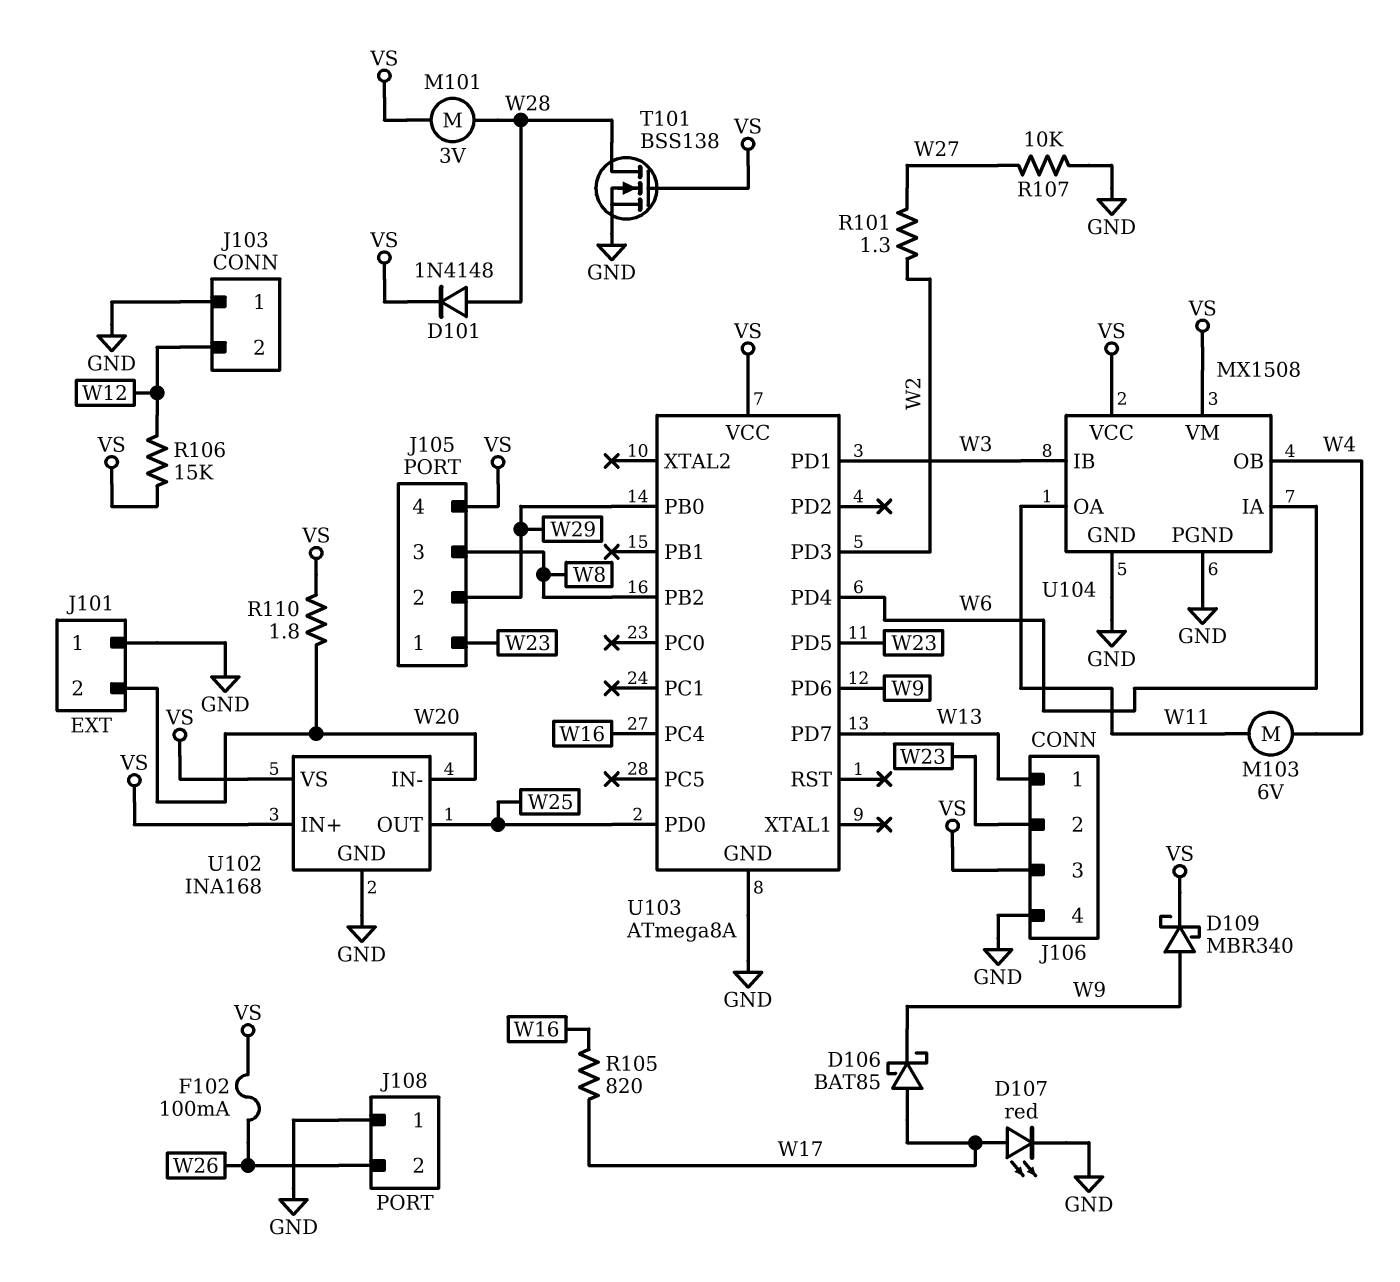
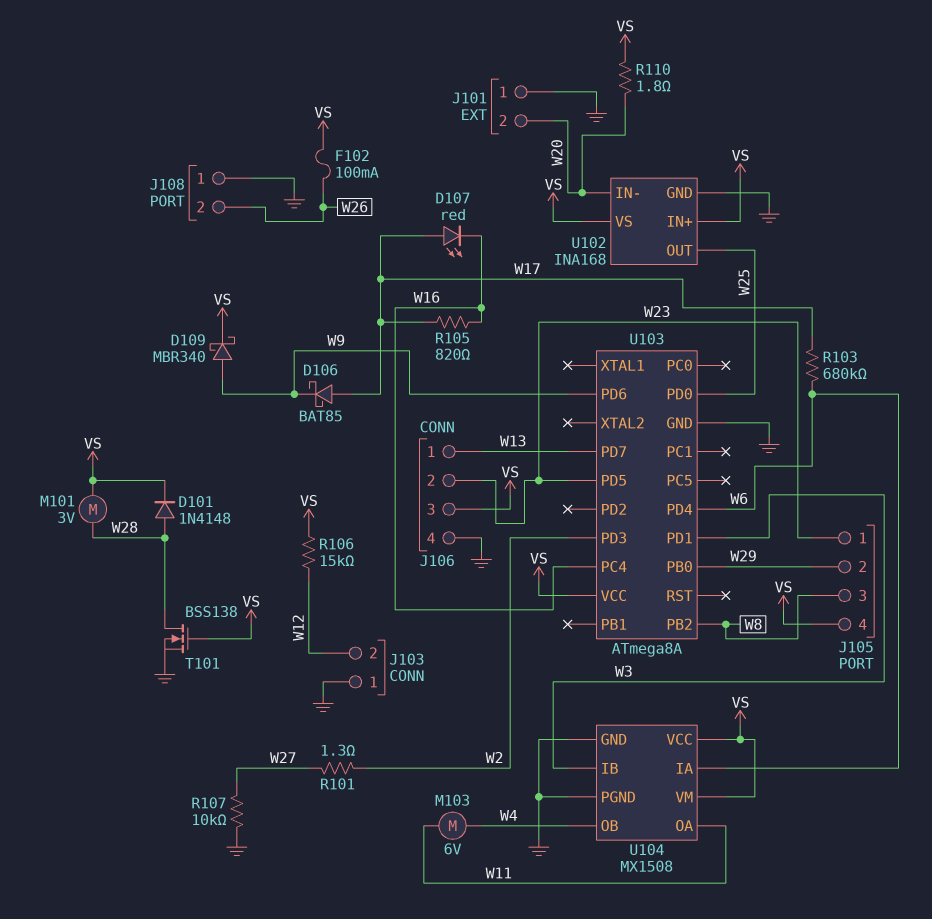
D107: LED red (A W17, K GND) -> LED red (A W17, K W16)
R103: none -> 680k (W6, W17)

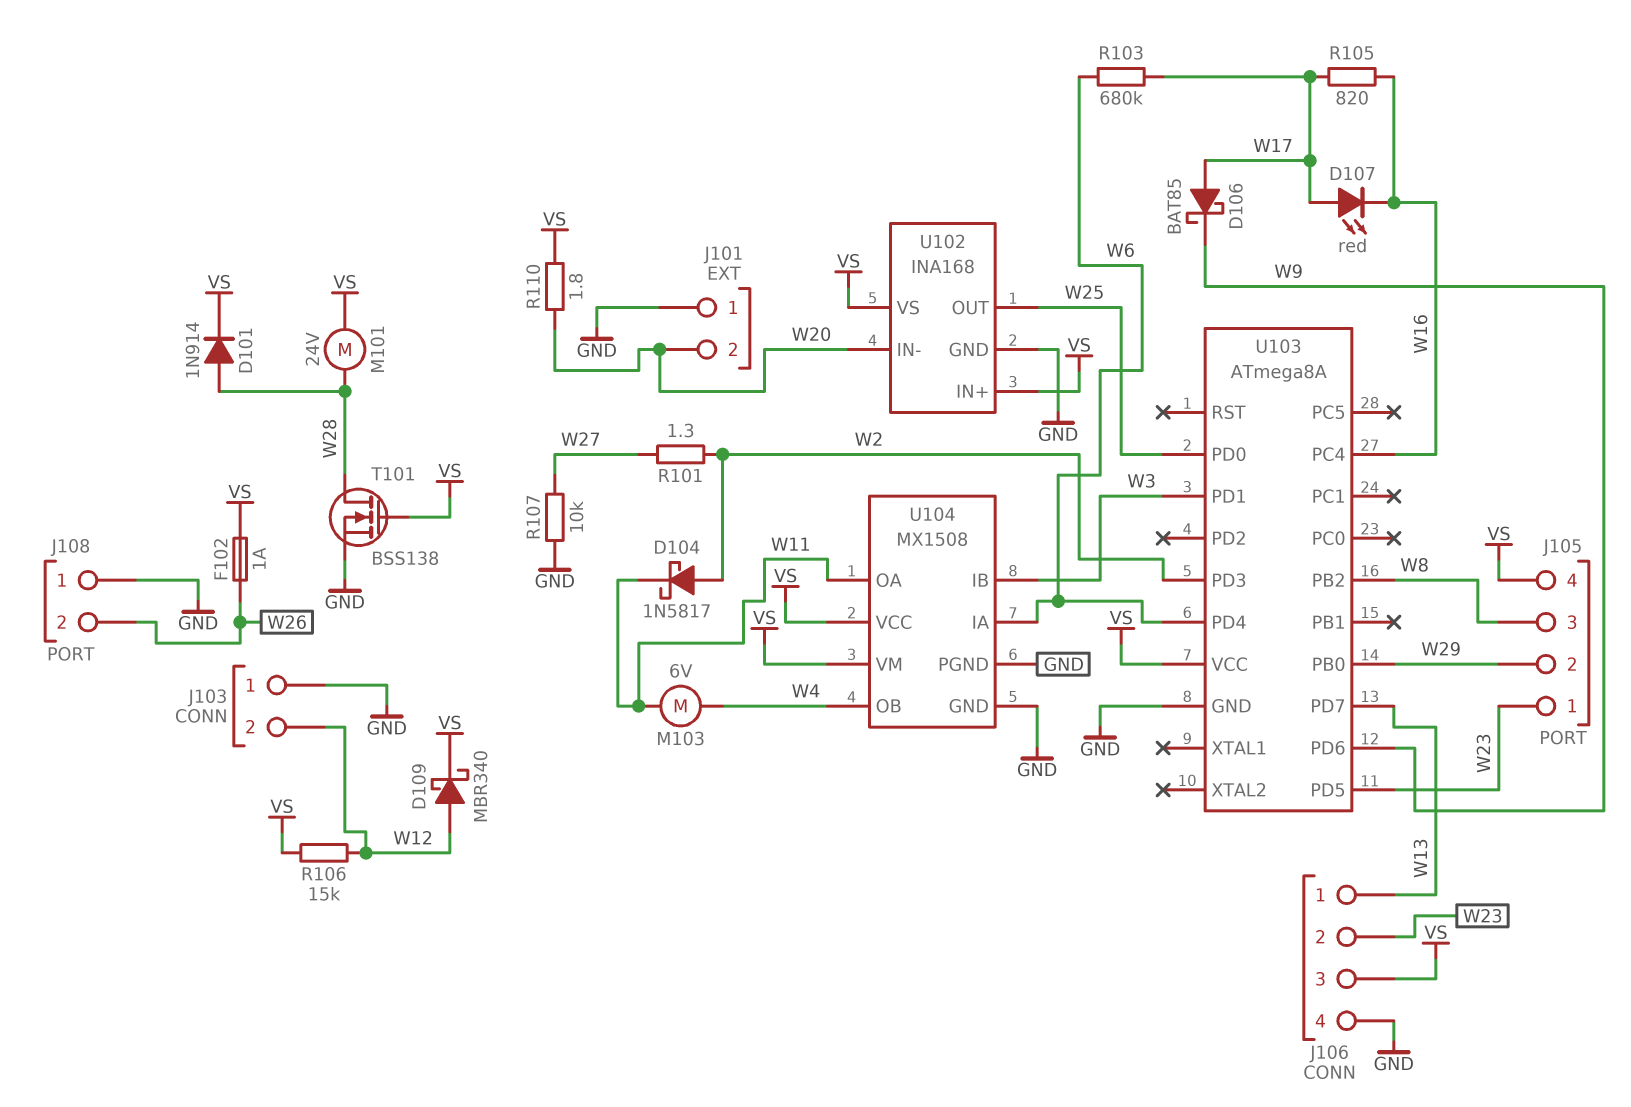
D101: diode 1N4148 (A W28, K VS) -> diode 1N914 (A W28, K VS)
D104: none -> schottky 1N5817 (A W2, K W11)
D109: schottky MBR340 (A W9, K VS) -> schottky MBR340 (A W12, K VS)
F102: 100mA (VS, W26) -> 1A (VS, W26)
M101: motor 3V (VS, W28) -> motor 24V (VS, W28)

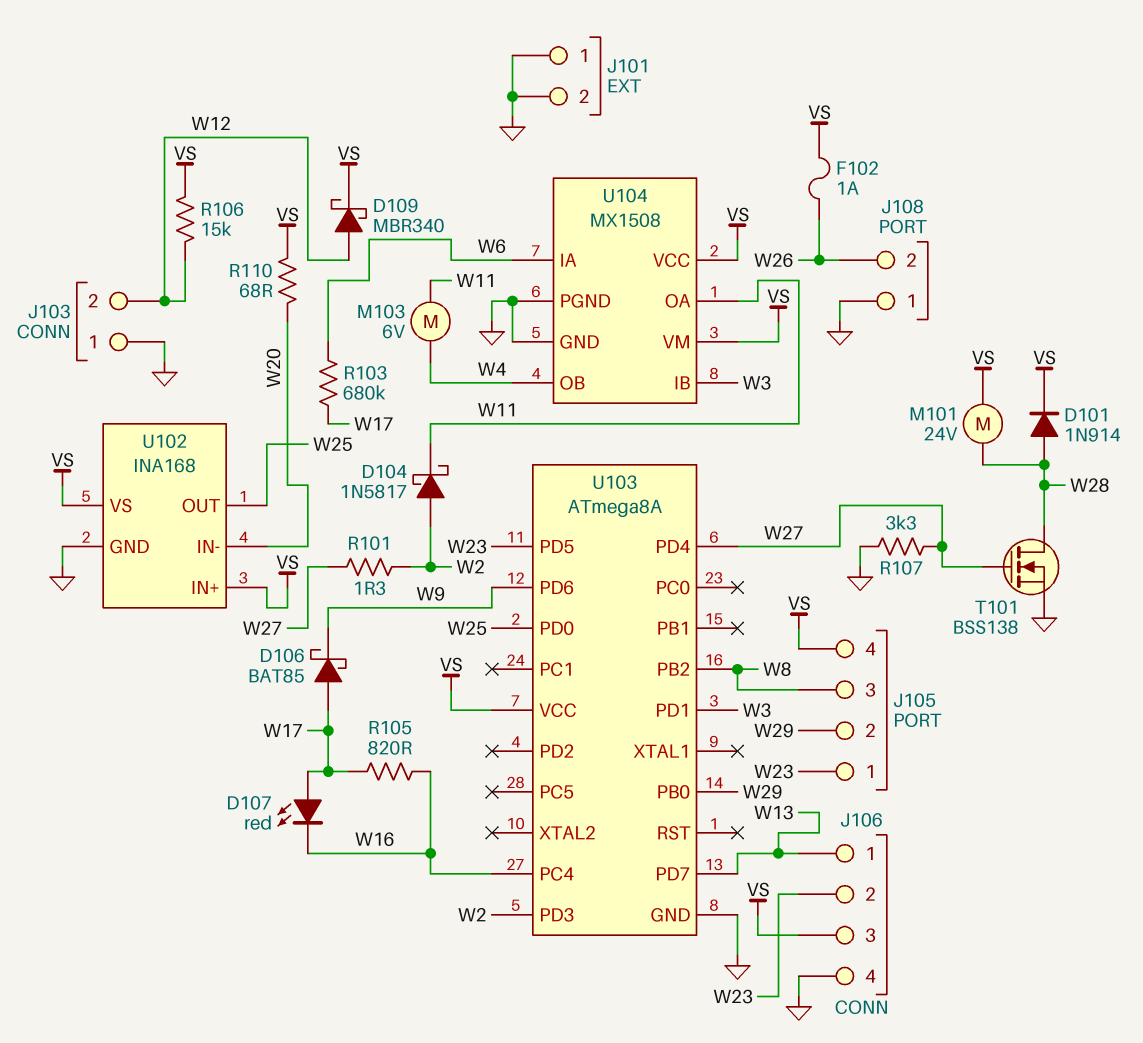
J101 pin 2: W20 -> GND
R107: 10k (GND, W27) -> 3.3k (GND, W27)
R110: 1.8 (VS, W20) -> 68 (VS, W20)
T101: NMOS BSS138 (G VS, D W28, S GND) -> NMOS BSS138 (G W27, D W28, S GND)
U103 pin PD4: W6 -> W27

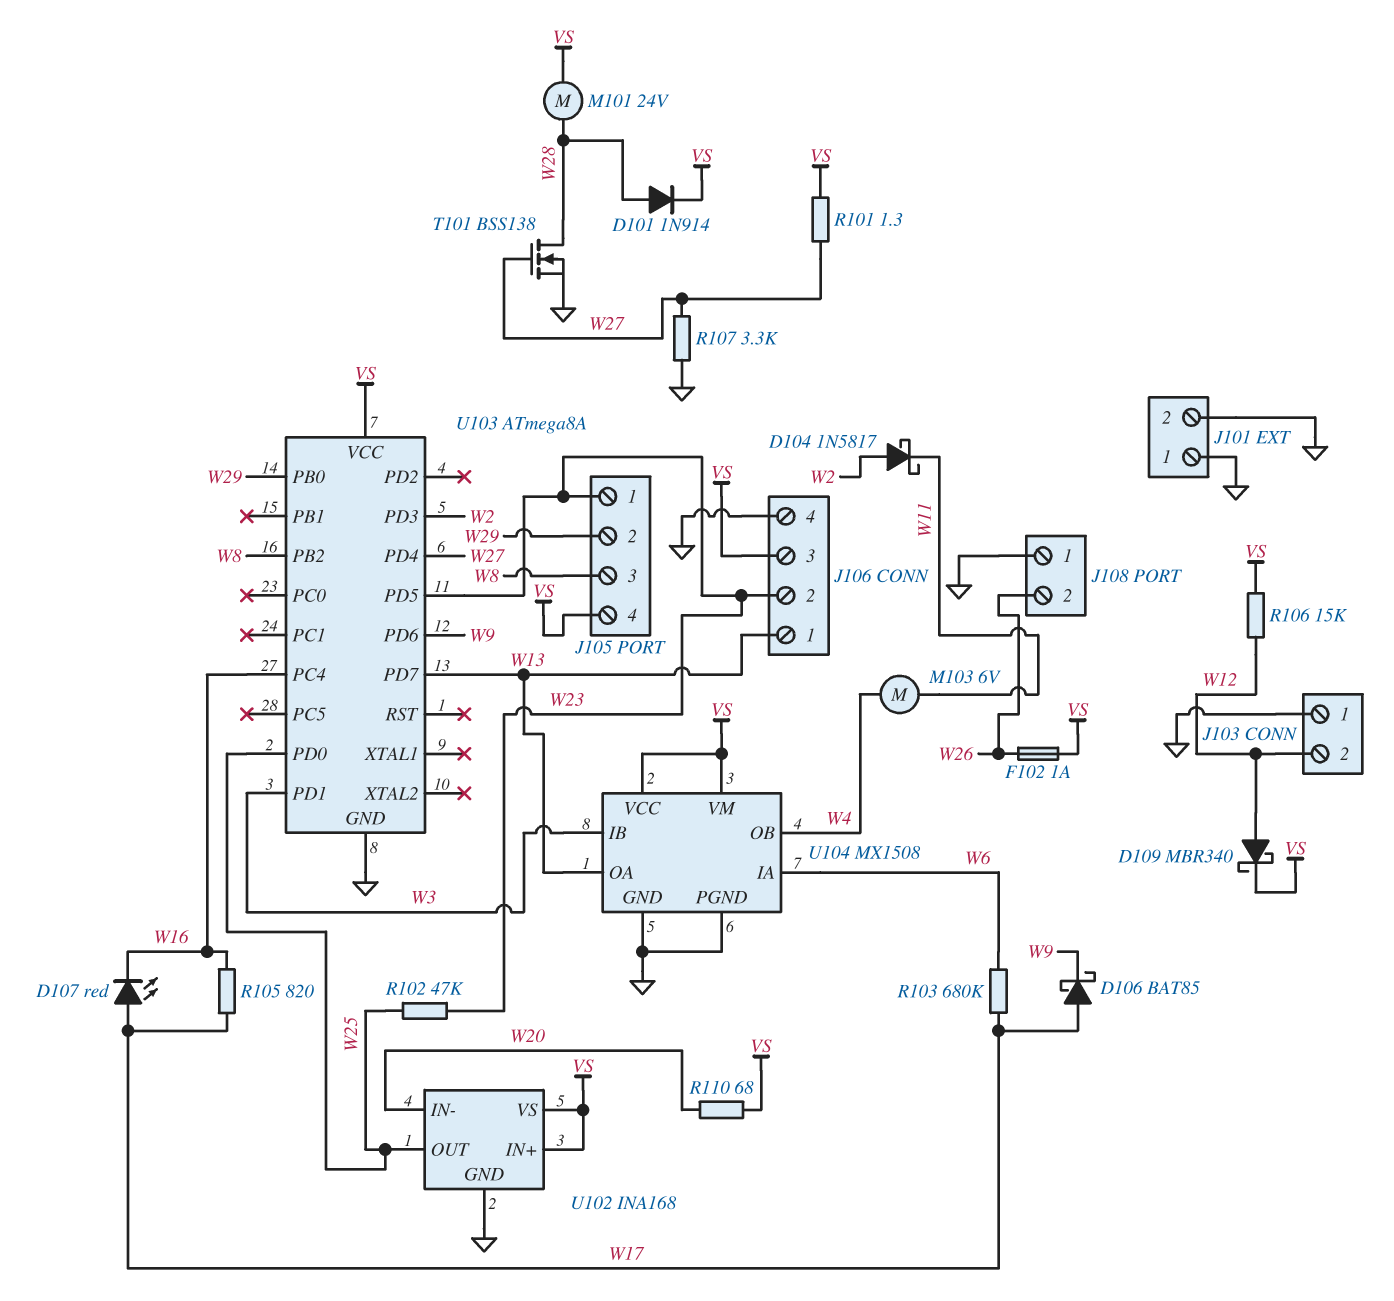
R101: 1.3 (W2, W27) -> 1.3 (VS, W27)
R102: none -> 47k (W23, W25)
U104 pin OA: W11 -> W13

